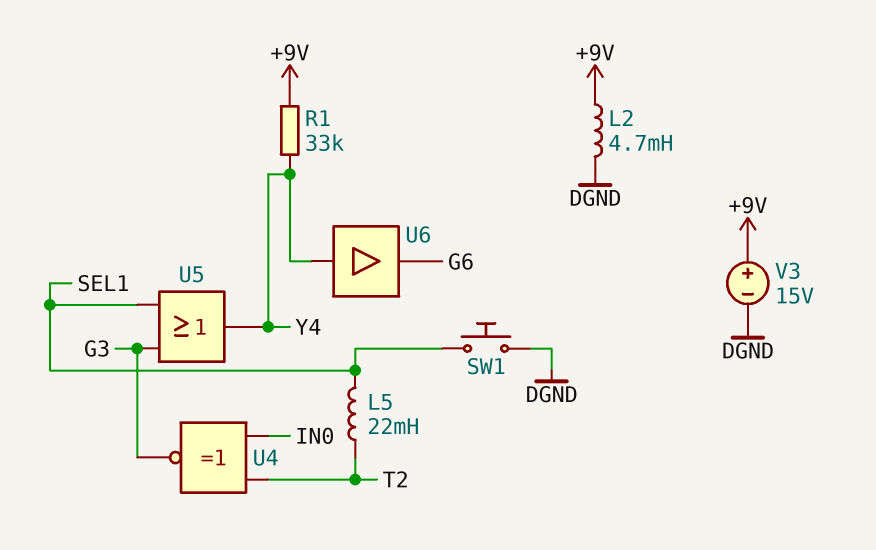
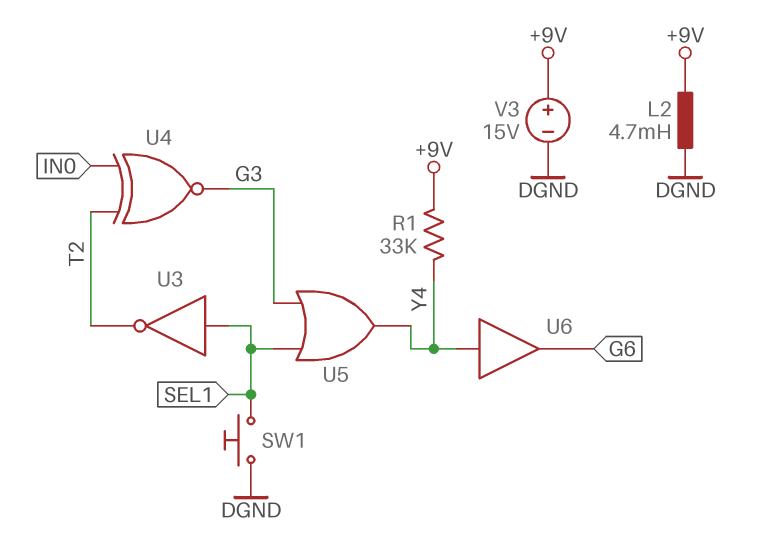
L5: 22mH (SEL1, T2) -> none
U3: none -> NOT (in SEL1, out T2)

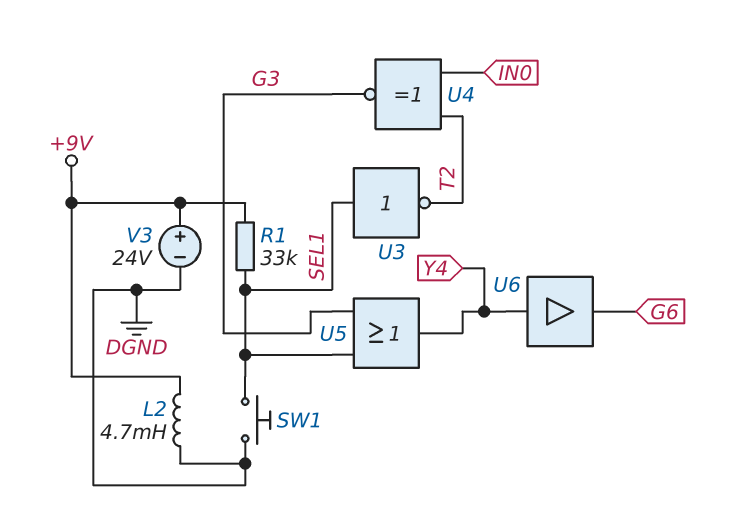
R1: 33k (+9V, Y4) -> 33k (+9V, SEL1)
V3: 15V (plus +9V, minus DGND) -> 24V (plus +9V, minus DGND)

